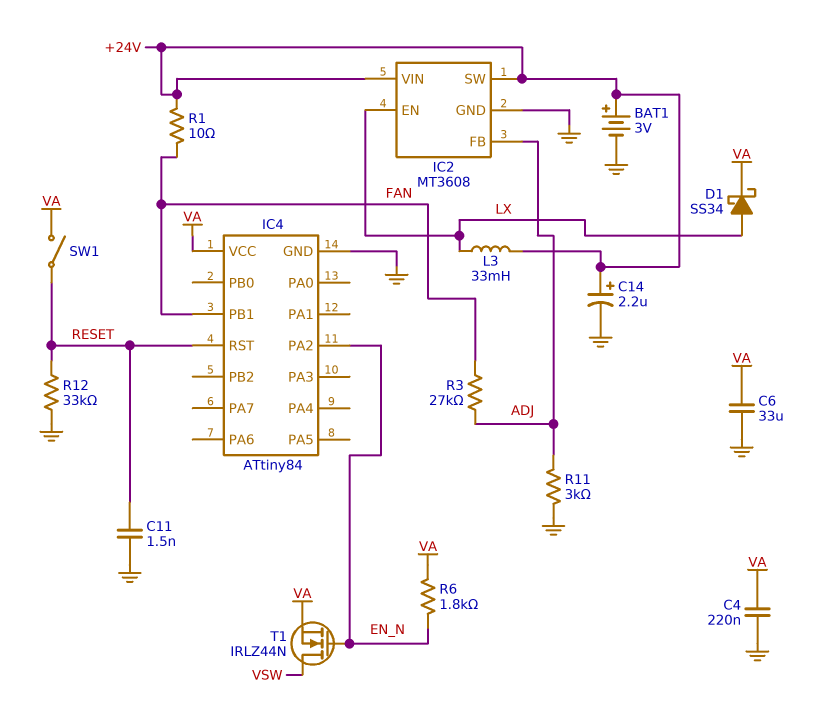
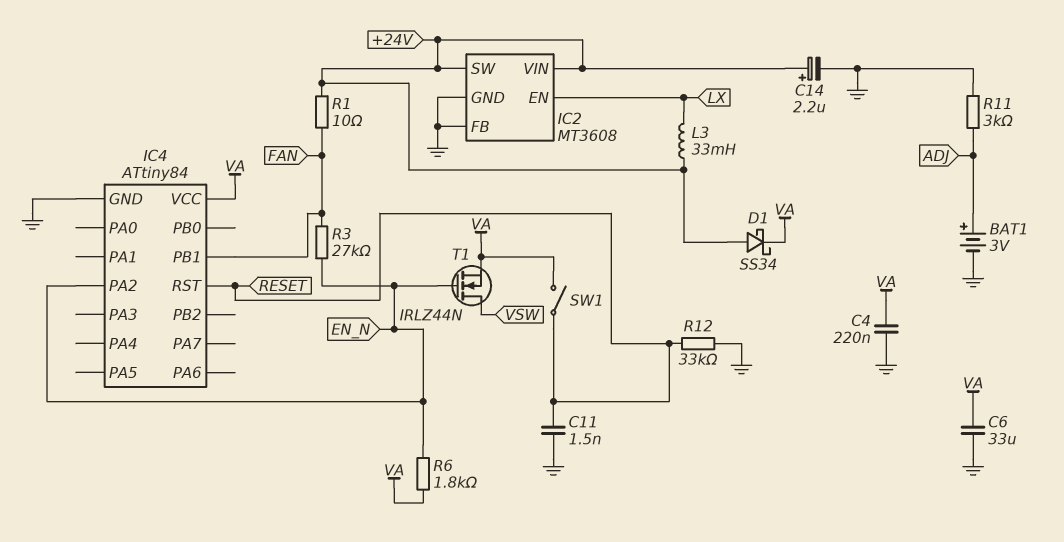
BAT1: 3V (plus +24V, minus GND) -> 3V (plus ADJ, minus GND)
D1: schottky SS34 (A LX, K VA) -> schottky SS34 (A +24V, K VA)
IC2 pin FB: ADJ -> GND
R3: 27k (ADJ, FAN) -> 27k (EN_N, FAN)

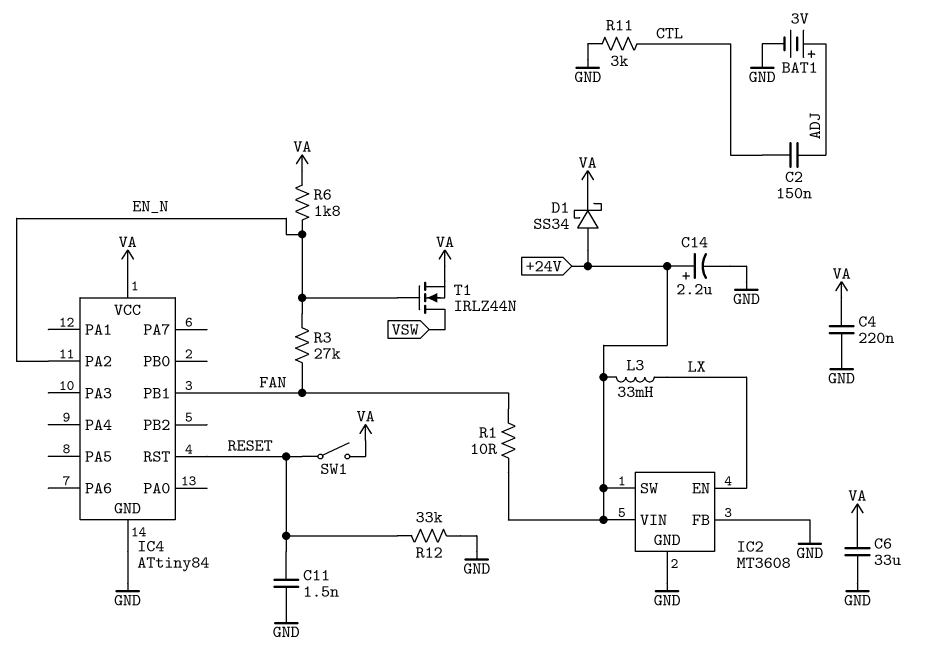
C2: none -> 150nF (ADJ, CTL)
R11: 3k (ADJ, GND) -> 3k (CTL, GND)

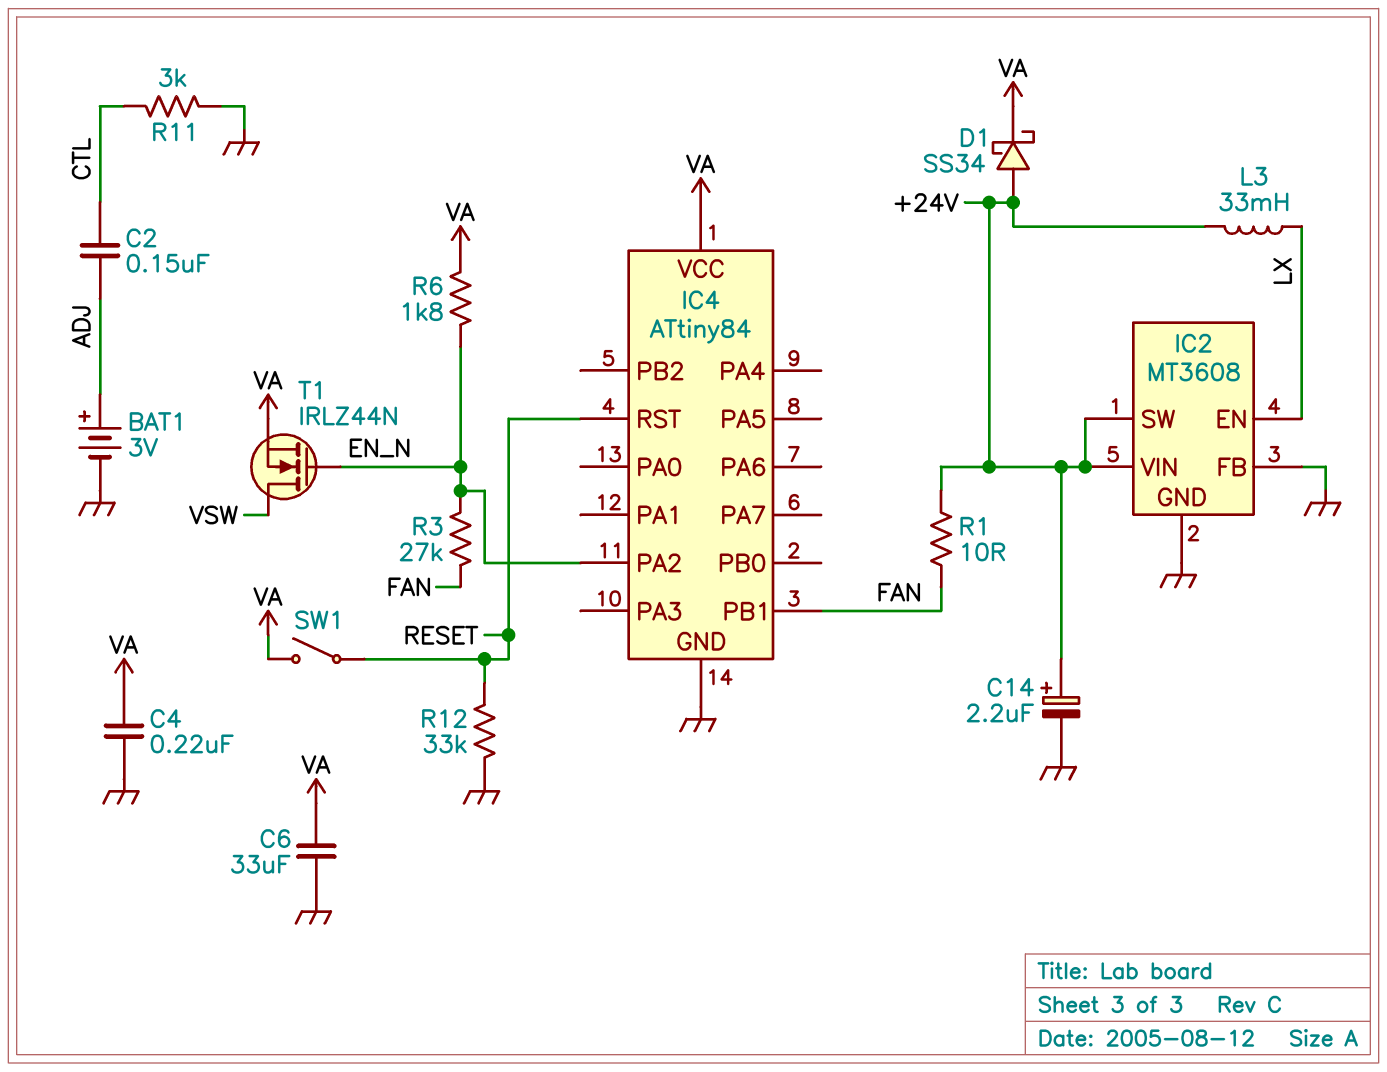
C11: 1.5nF (GND, RESET) -> none

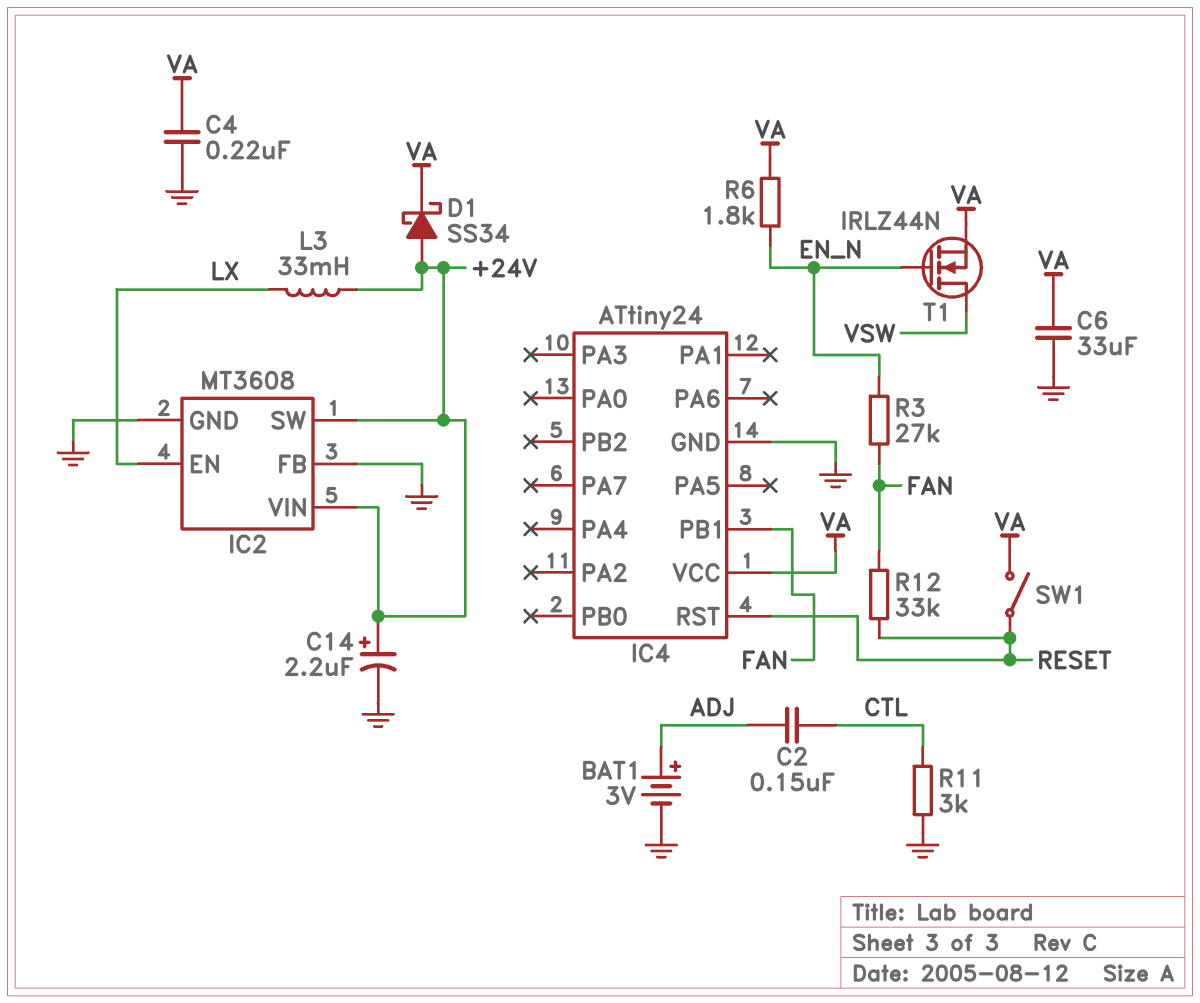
IC4: ATtiny84 -> ATtiny24
IC4 pin PA2: EN_N -> none
R1: 10 (+24V, FAN) -> none
R12: 33k (GND, RESET) -> 33k (FAN, RESET)

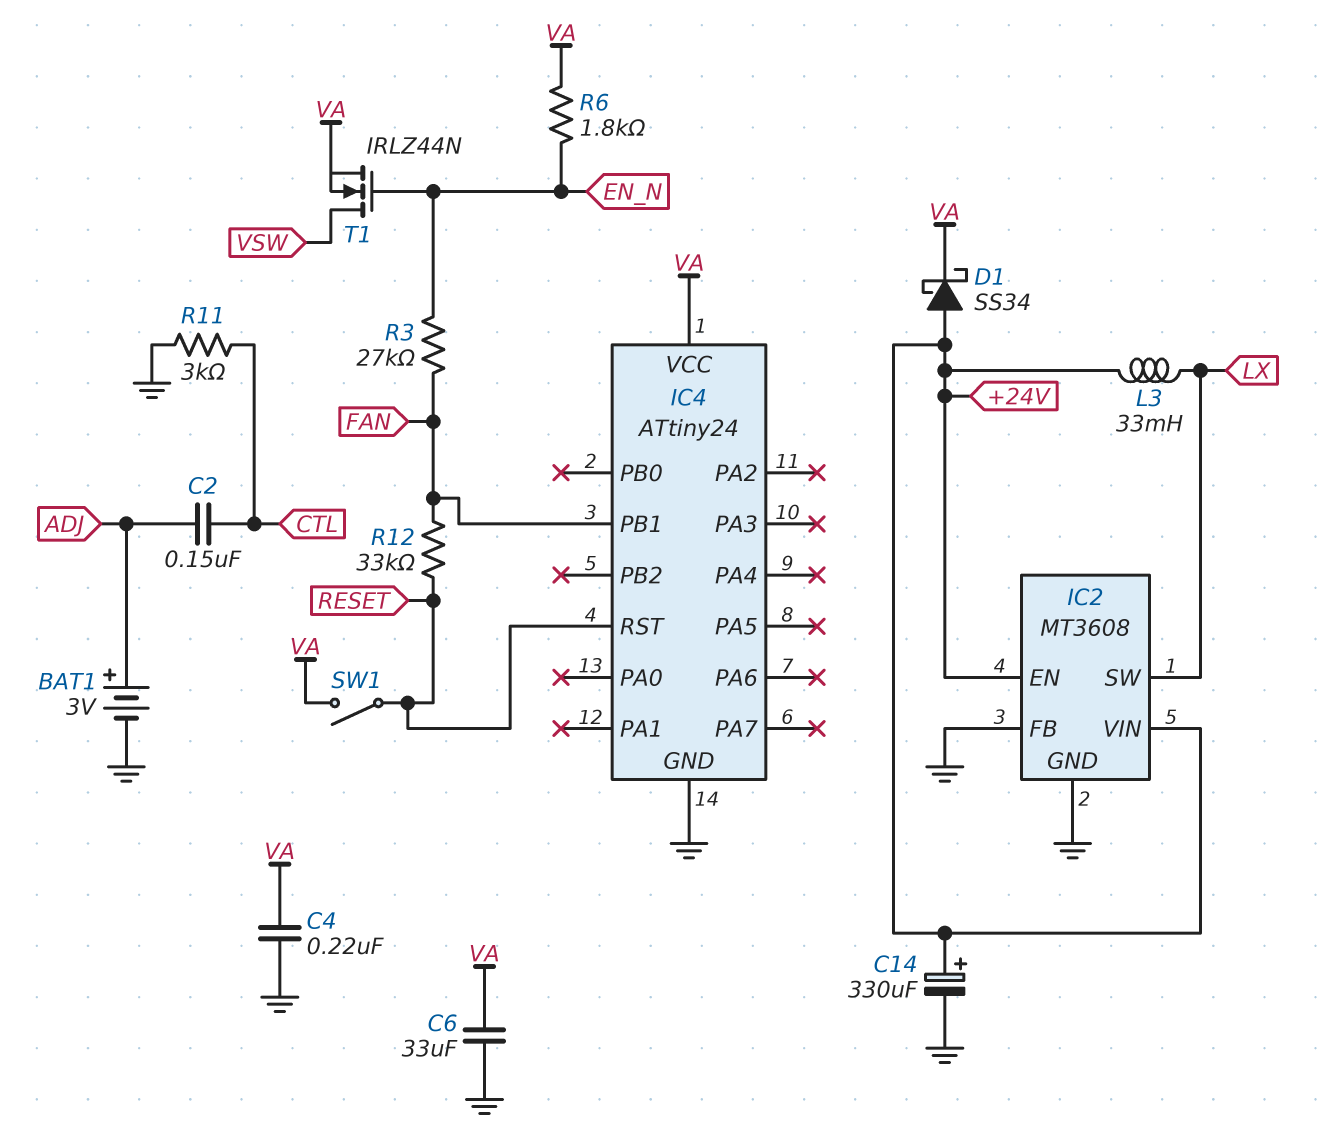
C14: 2.2uF (plus +24V, minus GND) -> 330uF (plus +24V, minus GND)
IC2 pin EN: LX -> +24V
IC2 pin SW: +24V -> LX

